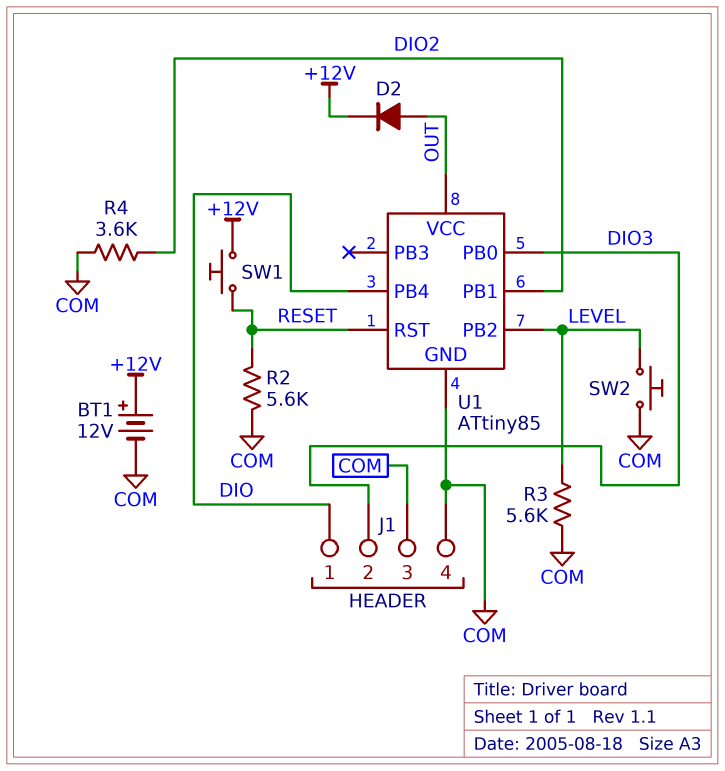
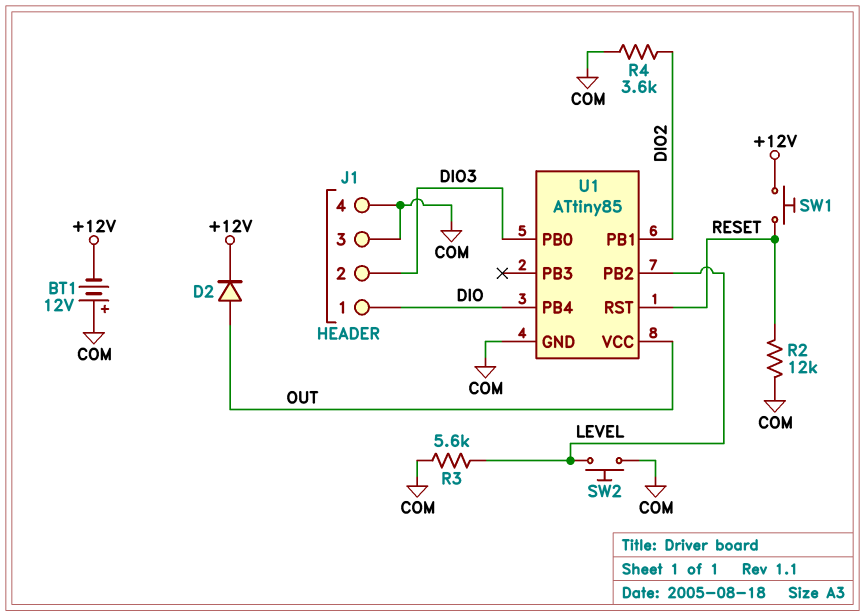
BT1: 12V (plus +12V, minus COM) -> 12V (plus COM, minus +12V)
R2: 5.6k (COM, RESET) -> 12k (COM, RESET)

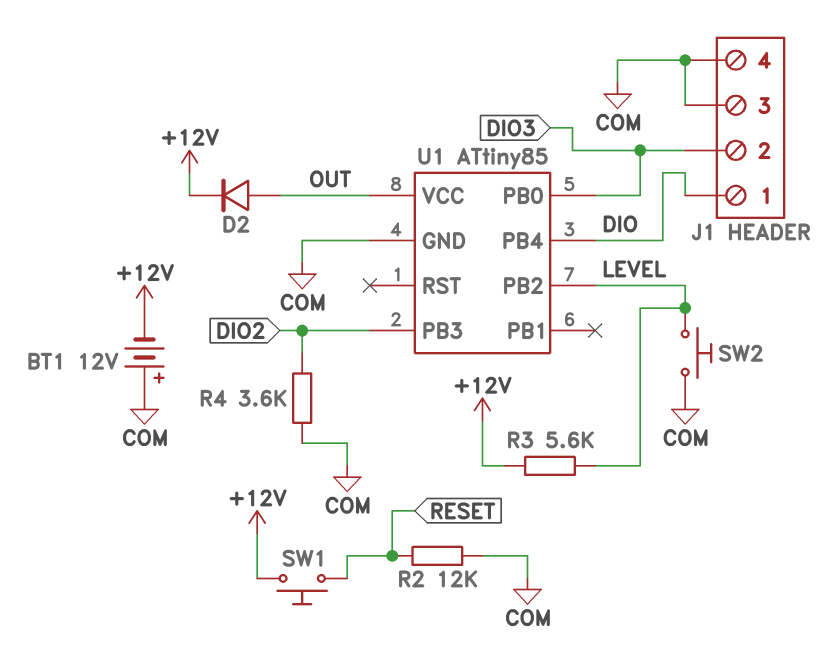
R3: 5.6k (COM, LEVEL) -> 5.6k (+12V, LEVEL)
U1 pin PB1: DIO2 -> none
U1 pin PB3: none -> DIO2
U1 pin RST: RESET -> none

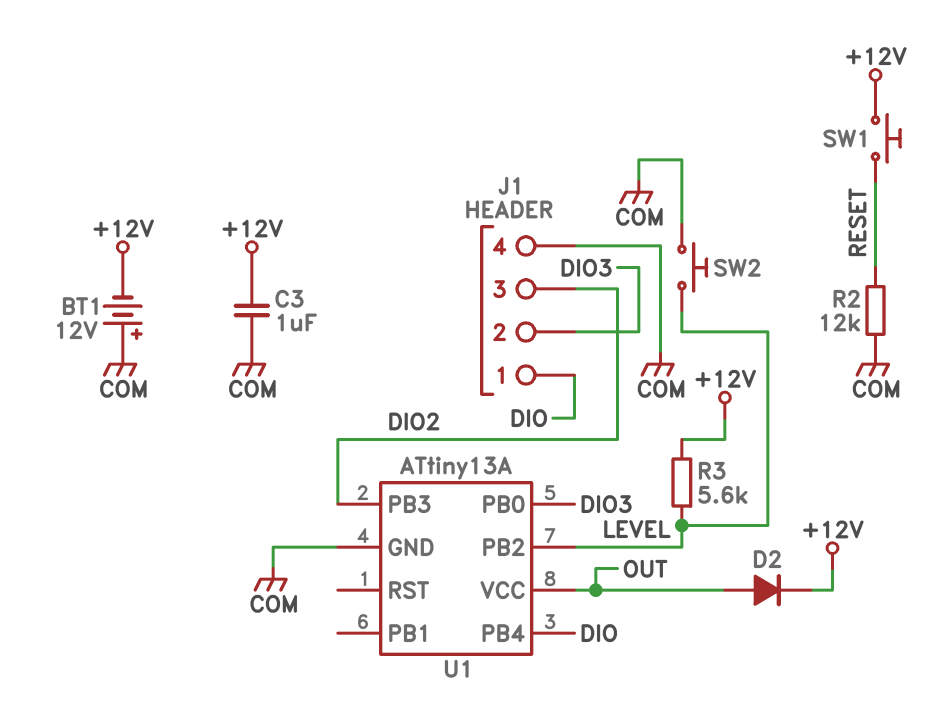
C3: none -> 1uF (+12V, COM)
J1 pin 3: COM -> DIO2
R4: 3.6k (COM, DIO2) -> none
U1: ATtiny85 -> ATtiny13A

